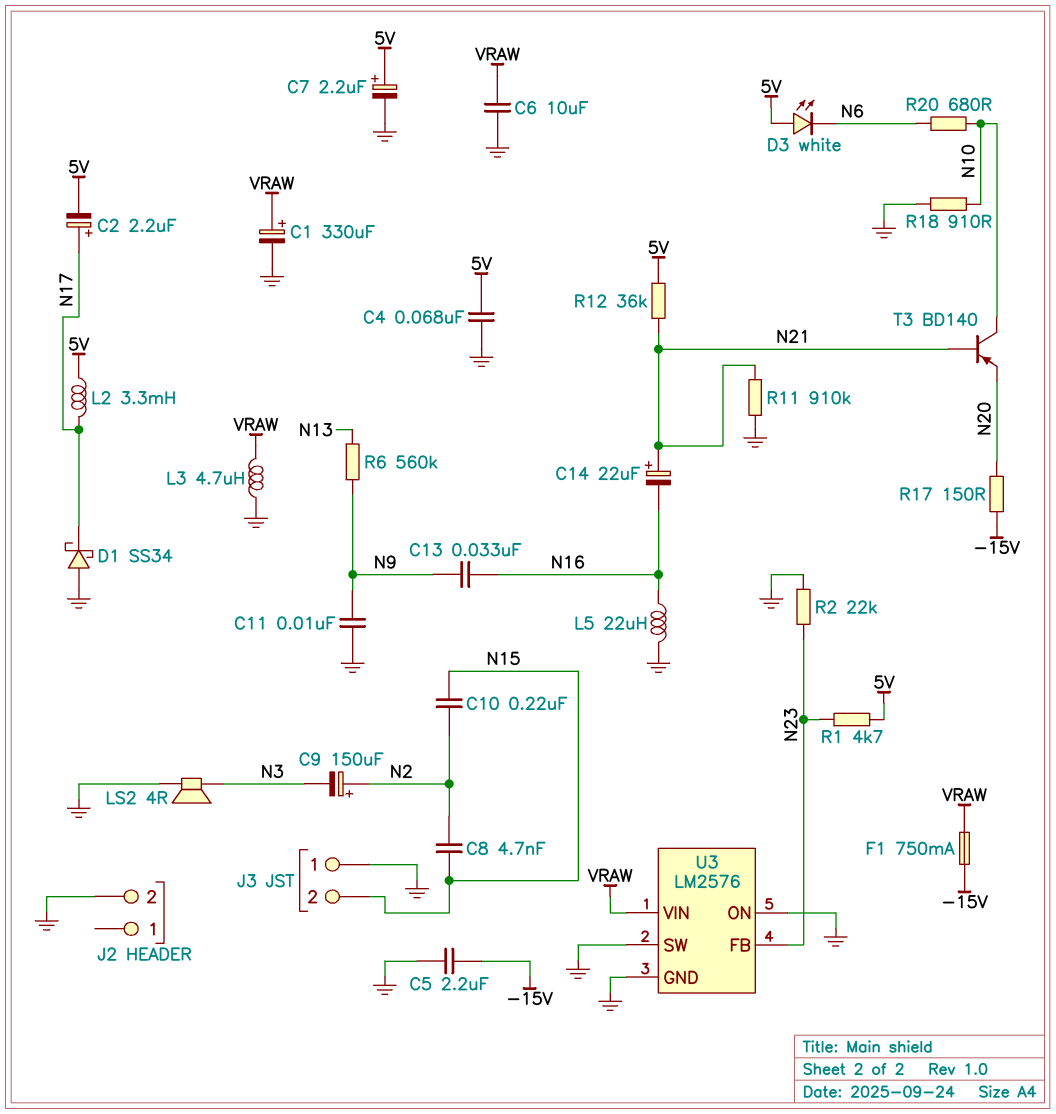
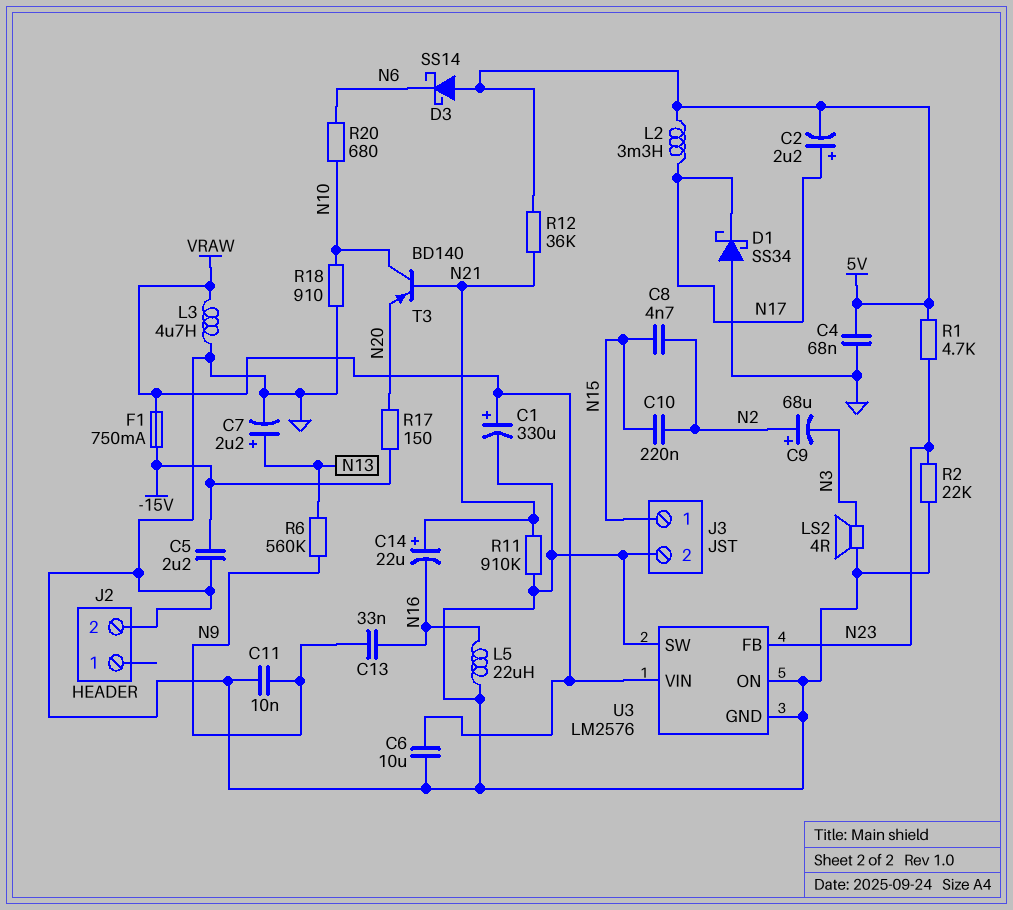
C7: 2.2uF (plus 5V, minus GND) -> 2.2uF (plus N13, minus GND)
C9: 150uF (plus N2, minus N3) -> 68uF (plus N2, minus N3)
D3: LED white (A 5V, K N6) -> schottky SS14 (A 5V, K N6)
J3 pin 1: GND -> N15
J3 pin 2: N15 -> GND

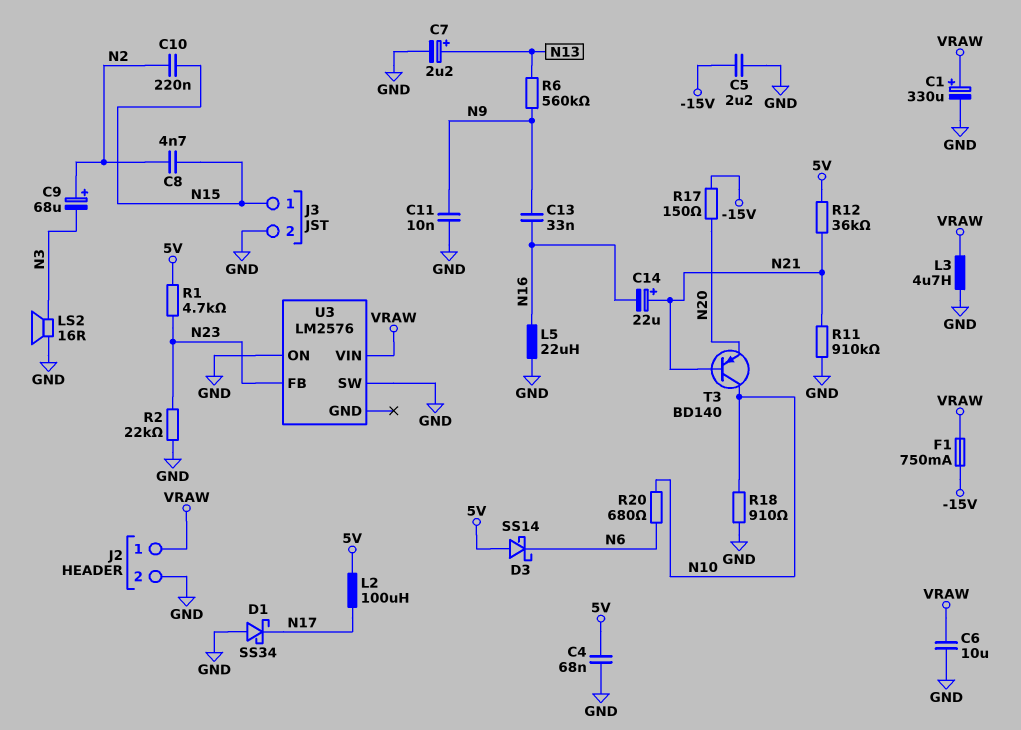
C2: 2.2uF (plus N17, minus 5V) -> none
J2 pin 1: none -> VRAW
L2: 3.3mH (5V, N17) -> 100uH (5V, N17)
LS2: speaker 4R (GND, N3) -> speaker 16R (GND, N3)
U3 pin GND: GND -> none

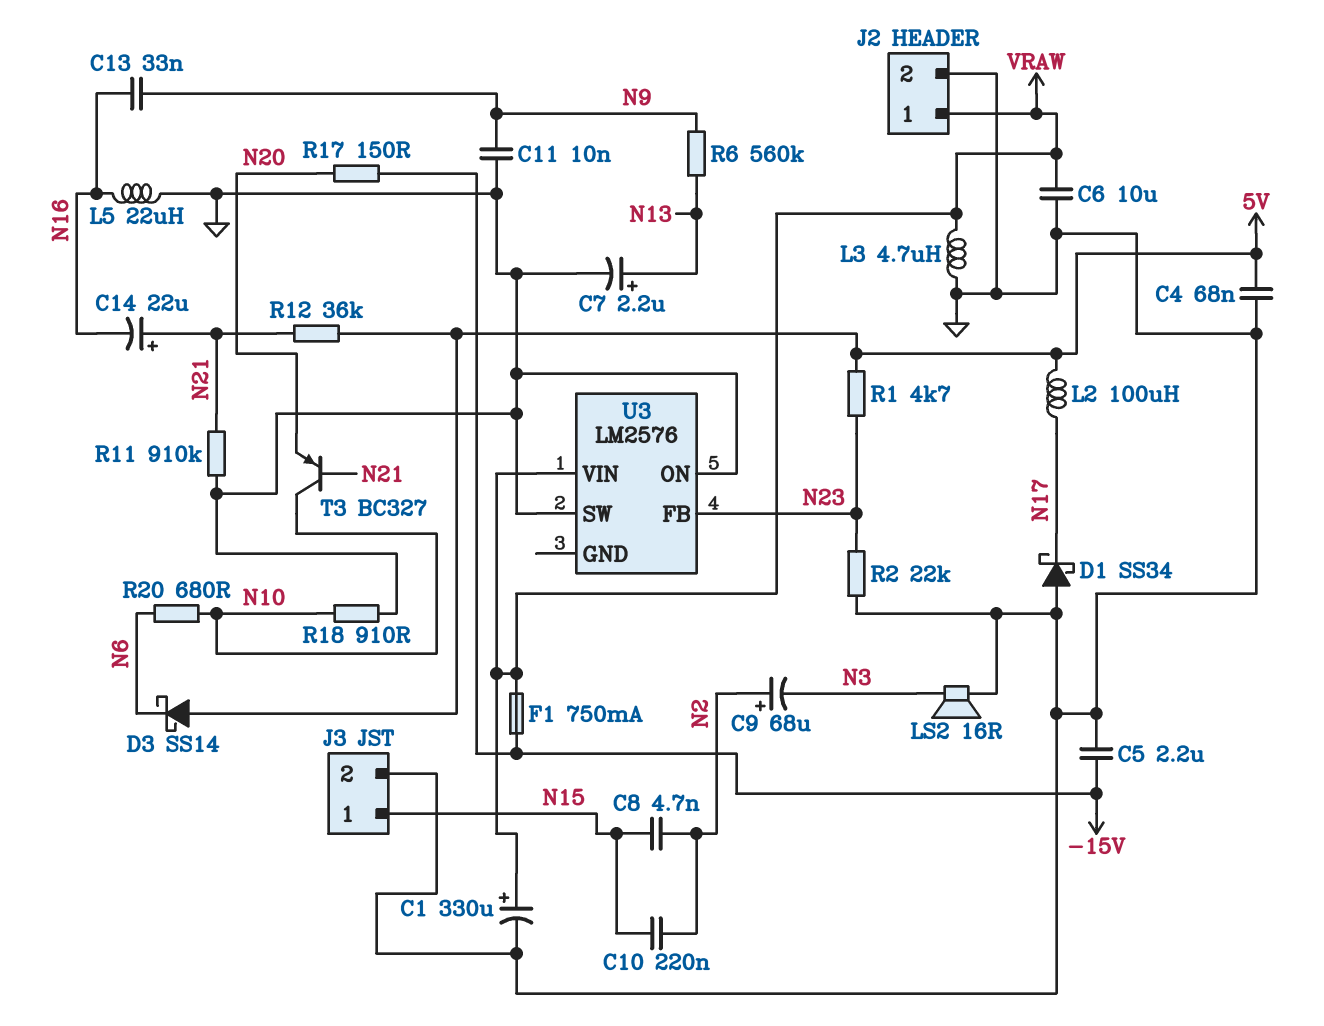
T3: PNP BD140 (B N21, C N10, E N20) -> PNP BC327 (B N21, C N10, E N20)

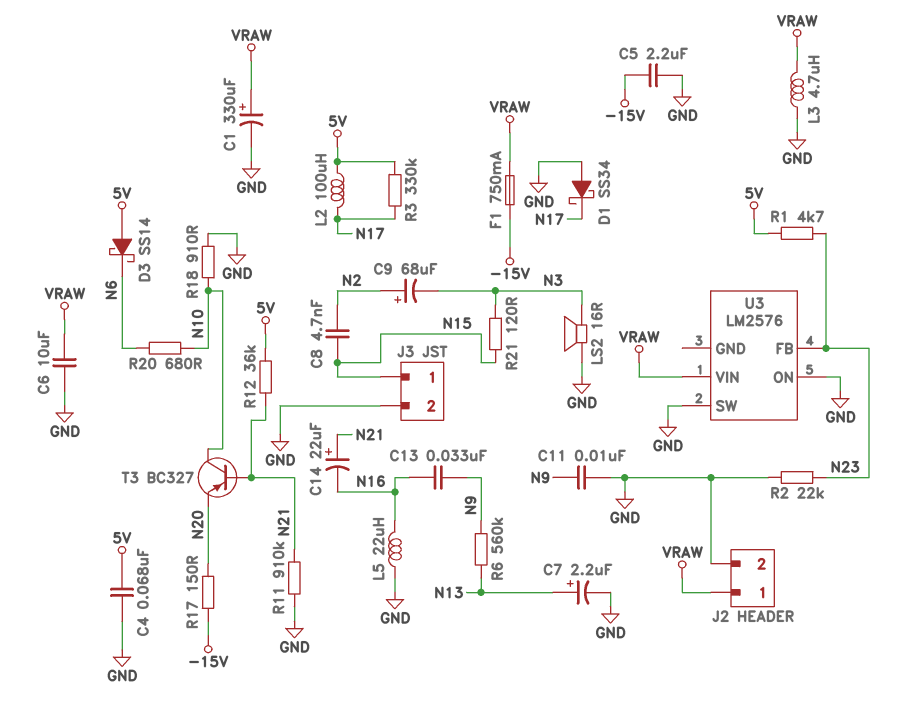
C10: 220nF (N2, N15) -> none
R3: none -> 330k (5V, N17)
R21: none -> 120 (N3, N15)

